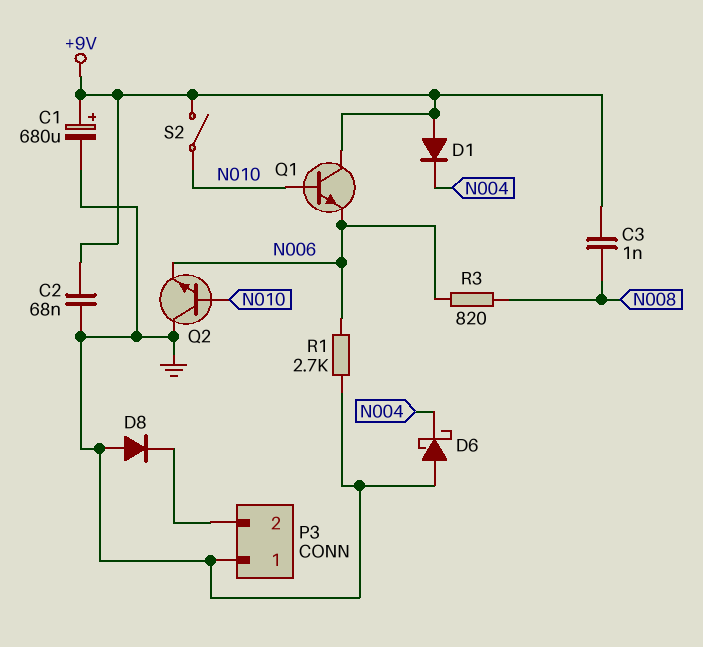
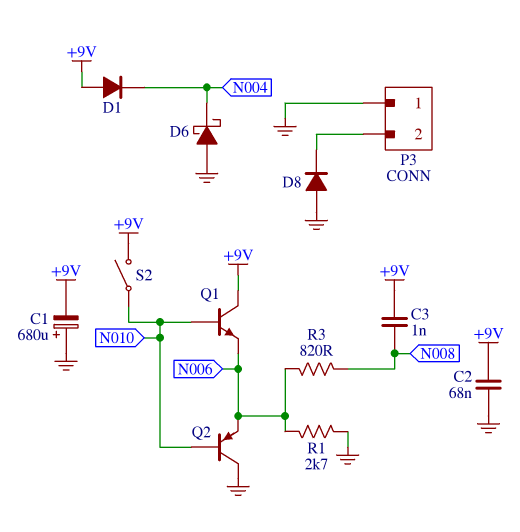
C1: 680uF (plus +9V, minus GND) -> 680uF (plus GND, minus +9V)
Q2: NPN (B N010, C GND, E N006) -> PNP (B N010, C GND, E N006)

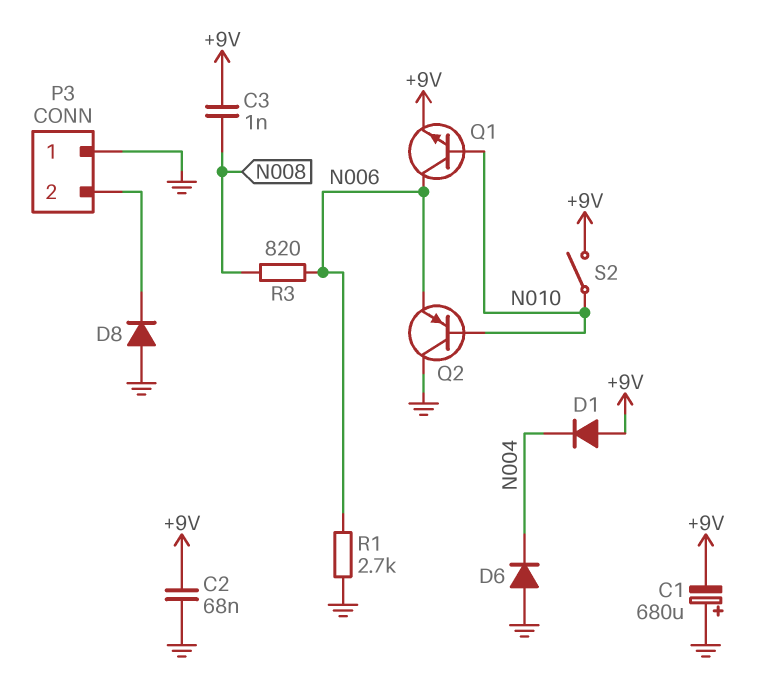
D6: schottky (A GND, K N004) -> diode (A GND, K N004)
Q1: NPN (B N010, C +9V, E N006) -> NPN (B N010, C N006, E +9V)

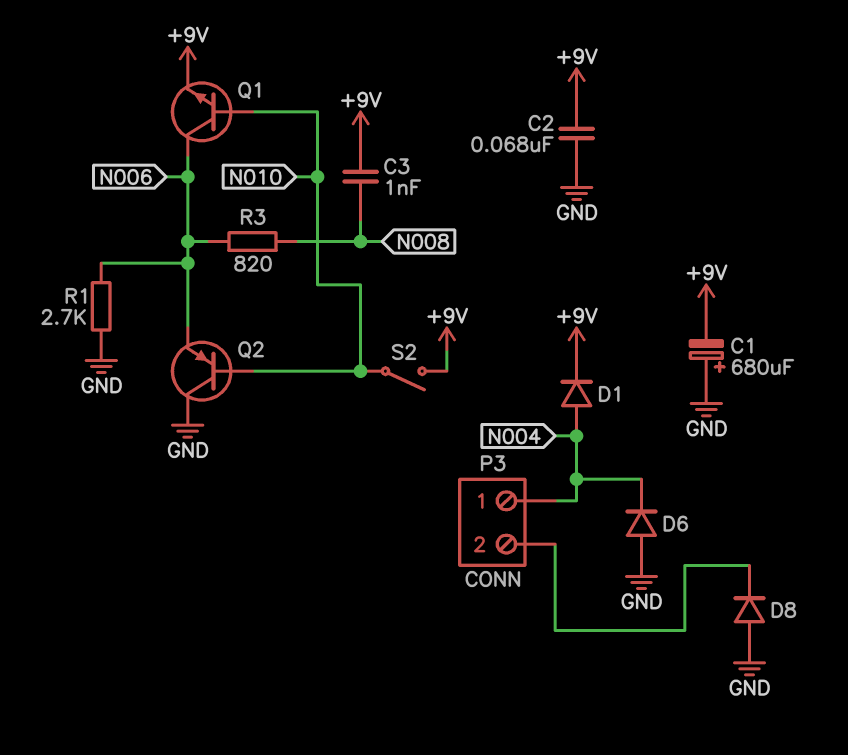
D1: diode (A +9V, K N004) -> diode (A N004, K +9V)
P3 pin 1: GND -> N004

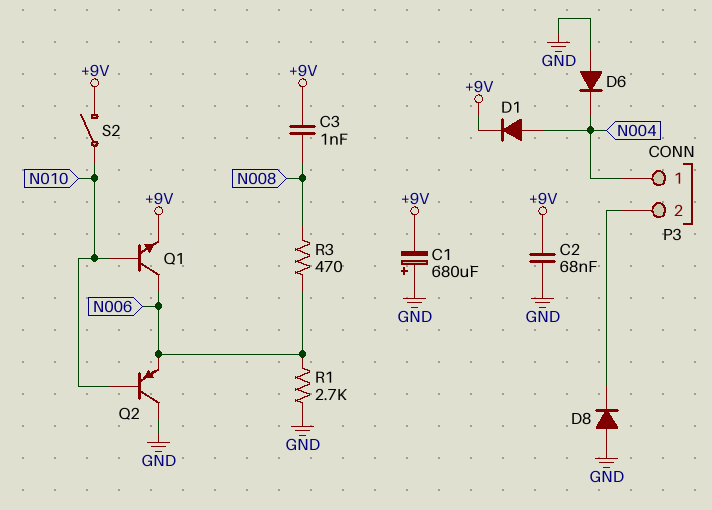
R3: 820 (N006, N008) -> 470 (N006, N008)

